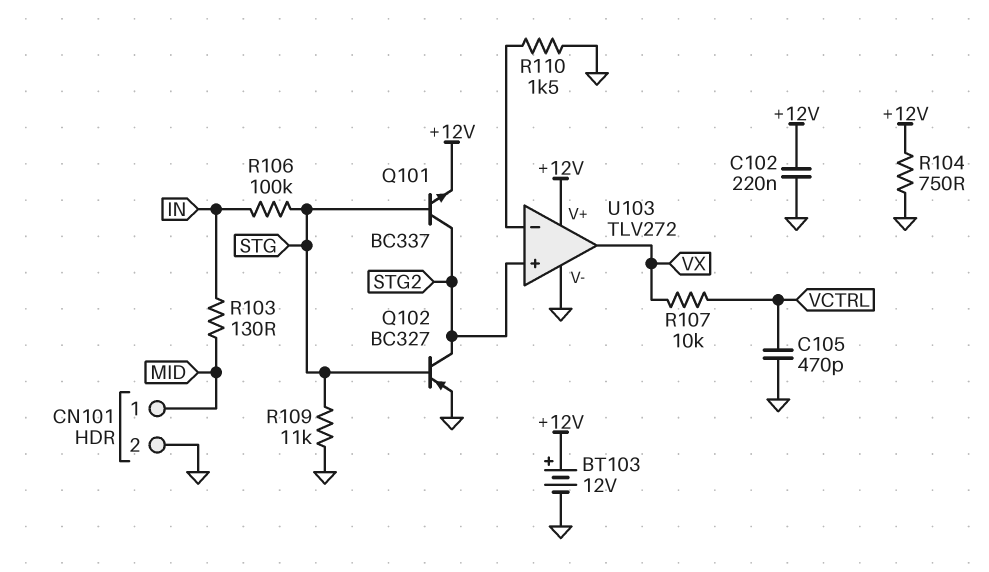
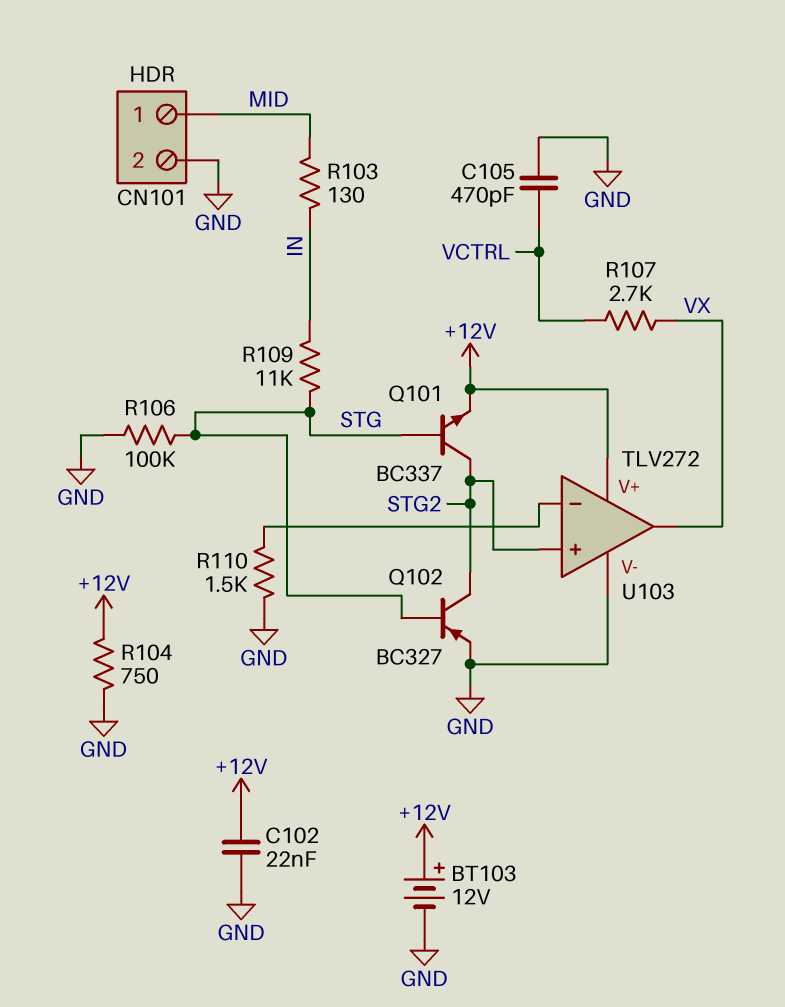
C102: 220nF (+12V, GND) -> 22nF (+12V, GND)
R106: 100k (IN, STG) -> 100k (GND, STG)
R107: 10k (VCTRL, VX) -> 2.7k (VCTRL, VX)
R109: 11k (GND, STG) -> 11k (IN, STG)

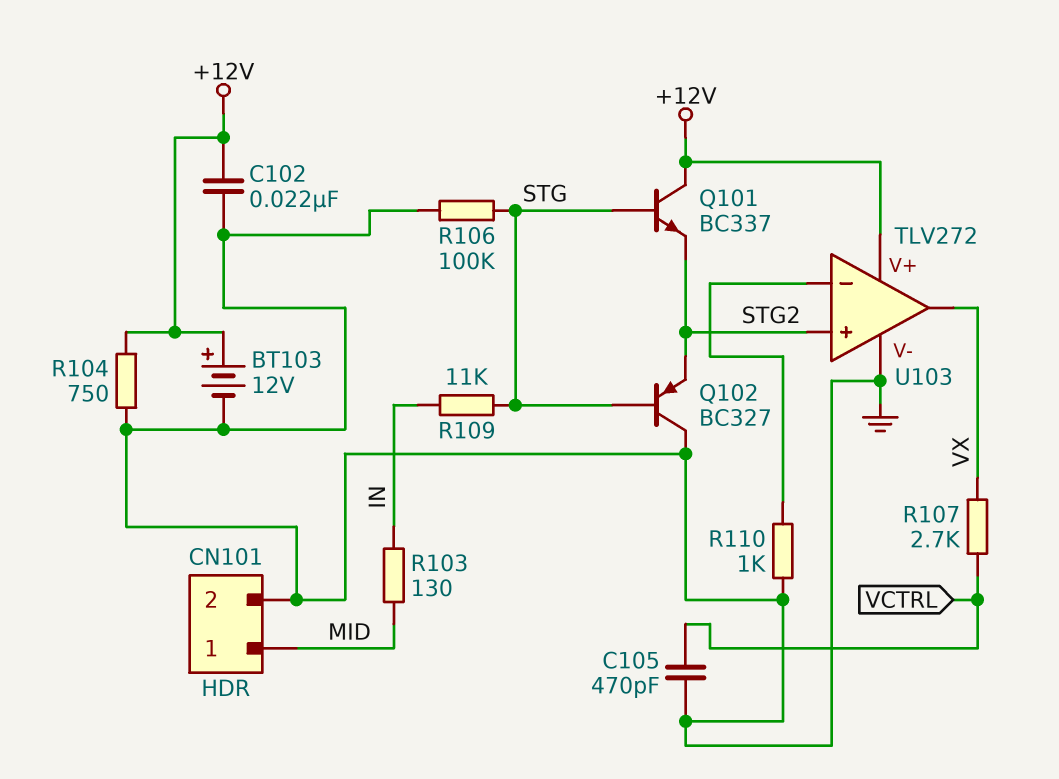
Q101: NPN BC337 (B STG, C STG2, E +12V) -> NPN BC337 (B STG, C +12V, E STG2)
Q102: PNP BC327 (B STG, C STG2, E GND) -> PNP BC327 (B STG, C GND, E STG2)
R110: 1.5k (GND, U103/in-) -> 1k (GND, U103/in-)

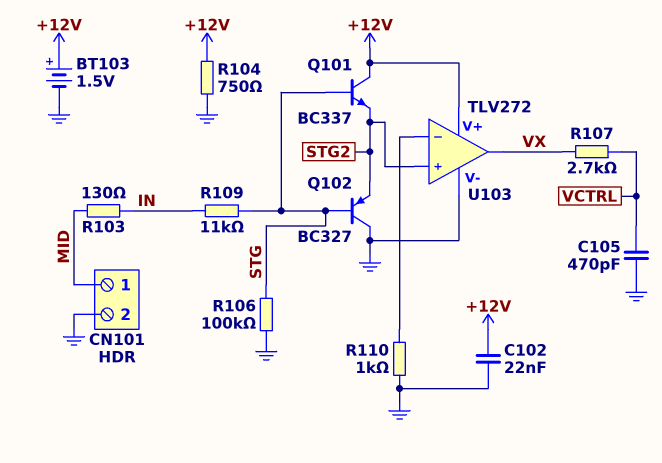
BT103: 12V (plus +12V, minus GND) -> 1.5V (plus +12V, minus GND)

